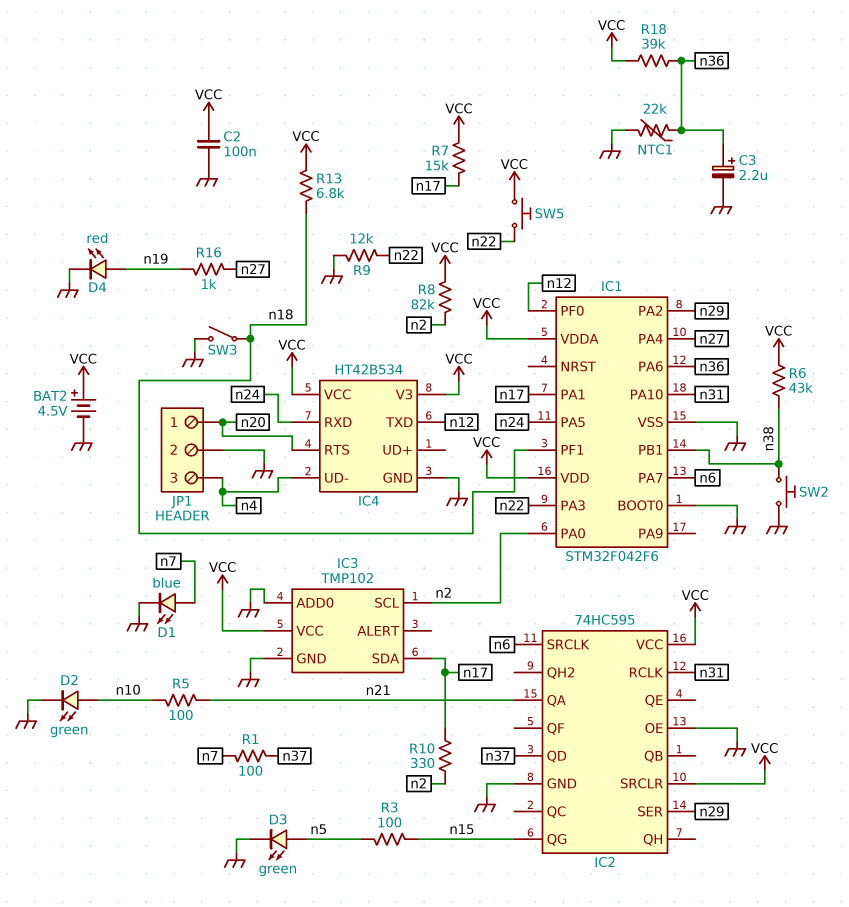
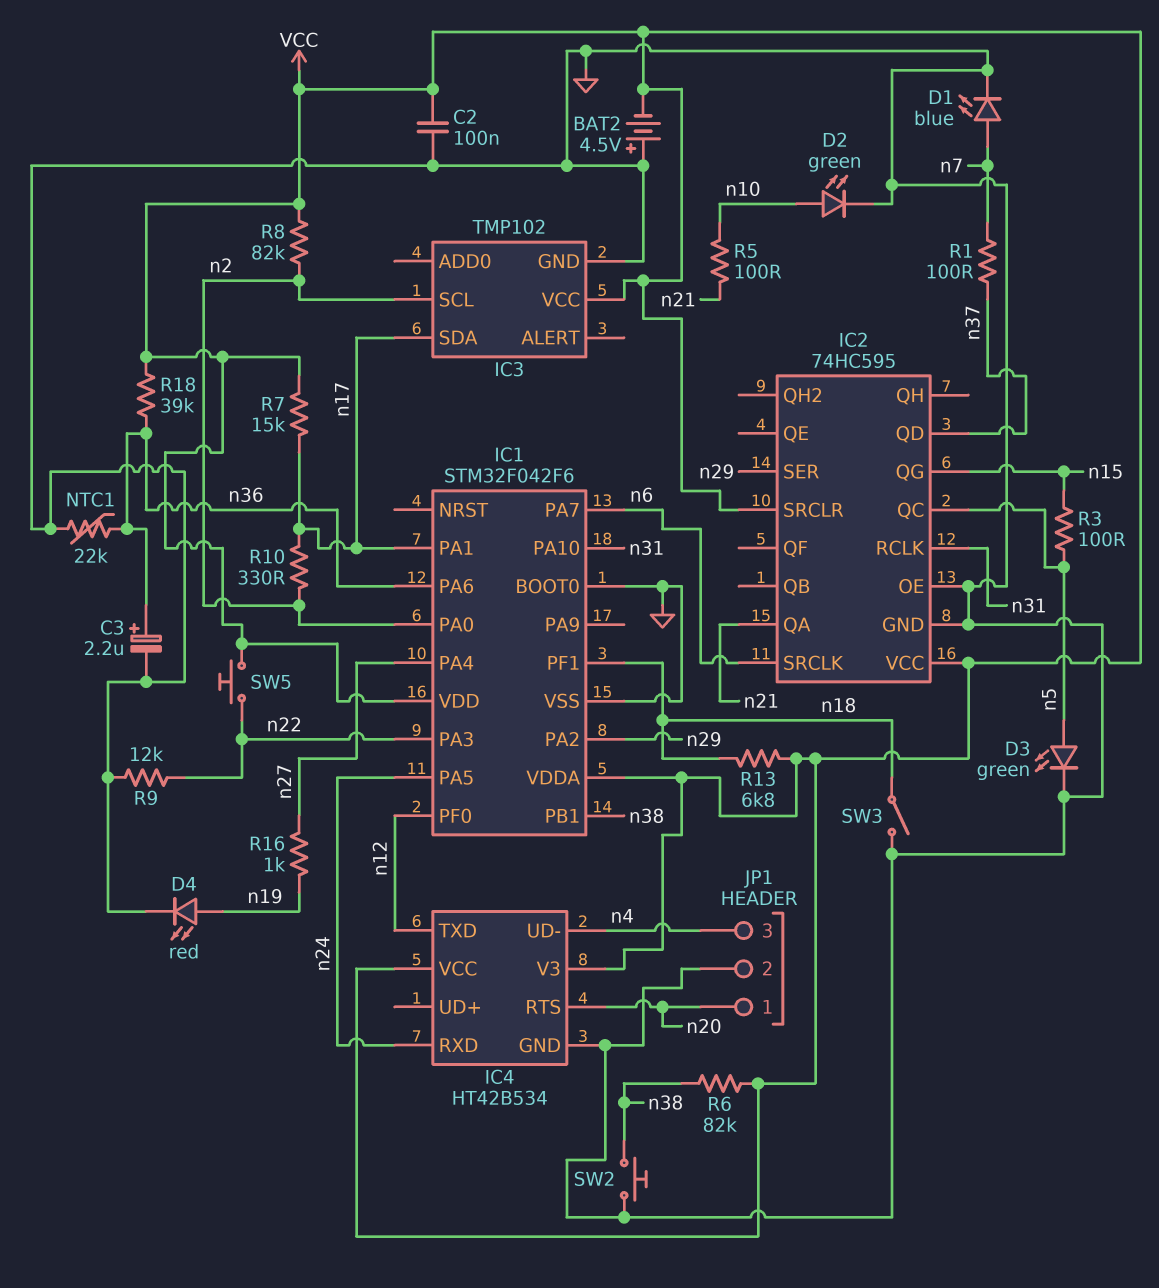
BAT2: 4.5V (plus VCC, minus GND) -> 4.5V (plus GND, minus VCC)
IC2 pin QC: none -> n5
IC3 pin ADD0: GND -> none
R6: 43k (VCC, n38) -> 82k (VCC, n38)

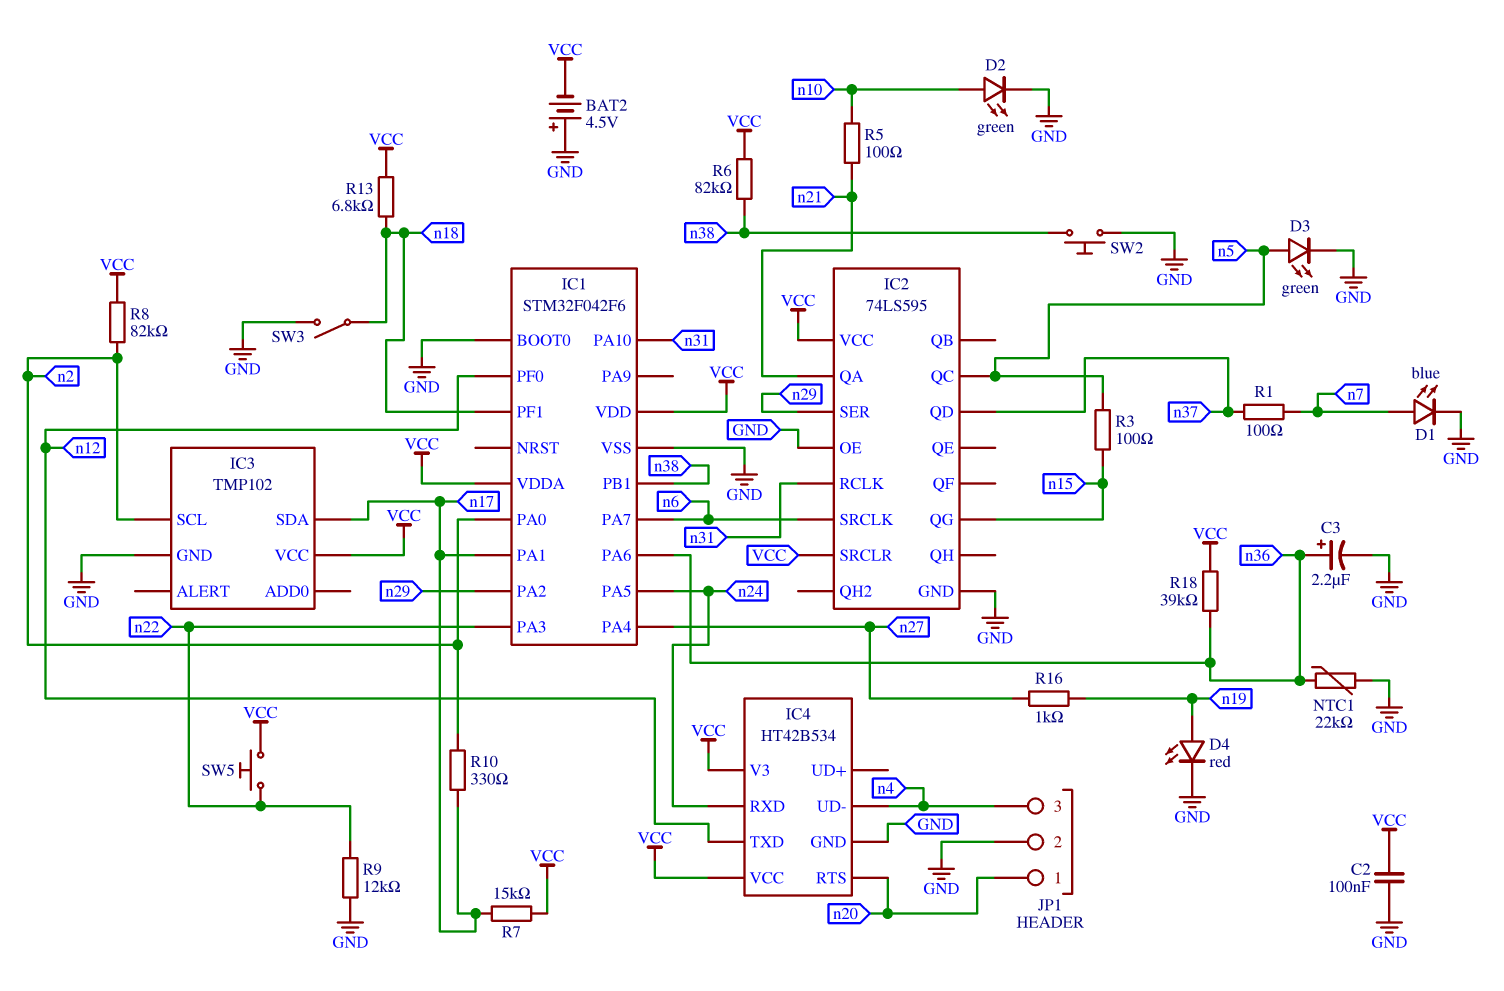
IC2: 74HC595 -> 74LS595

